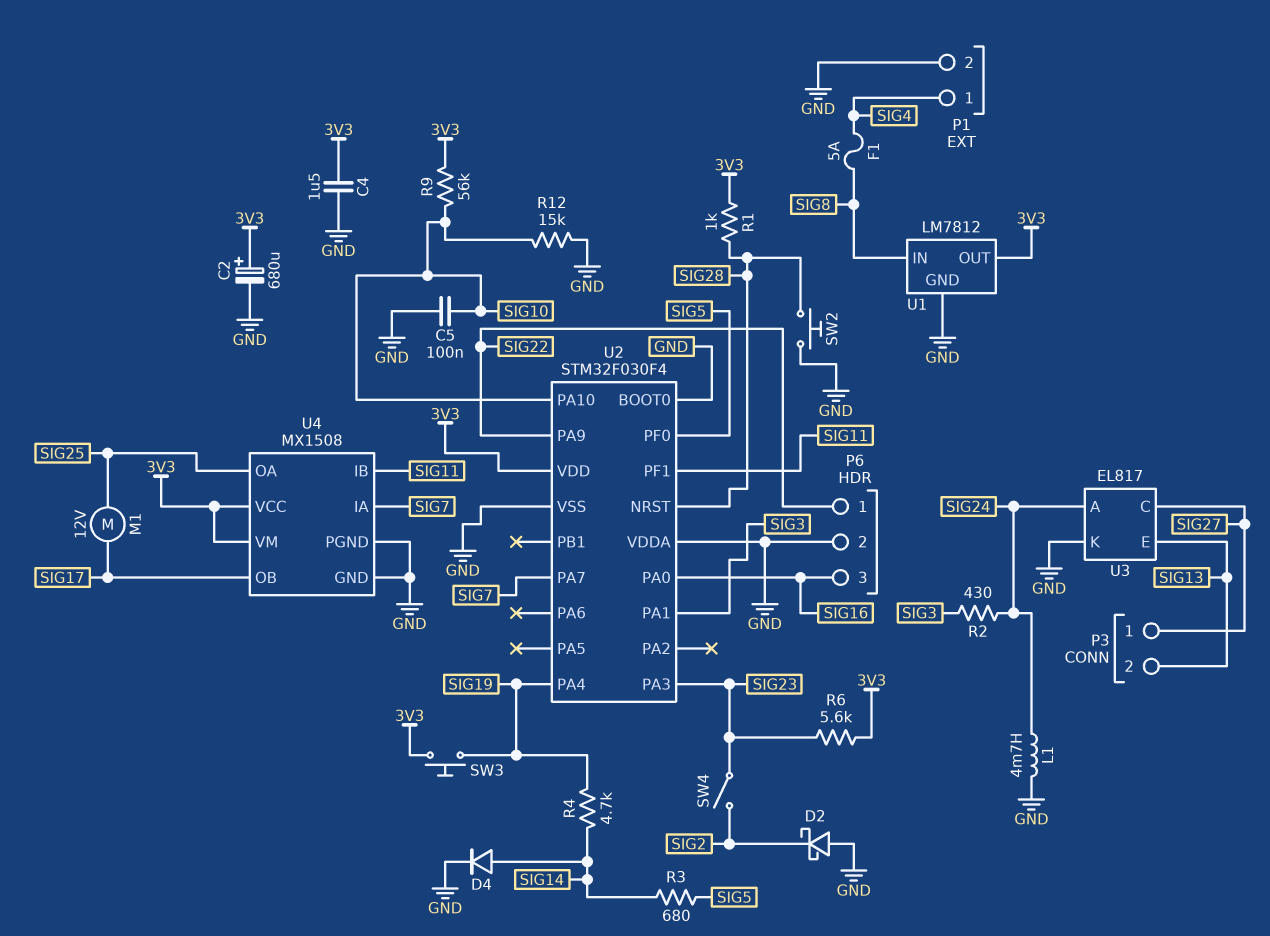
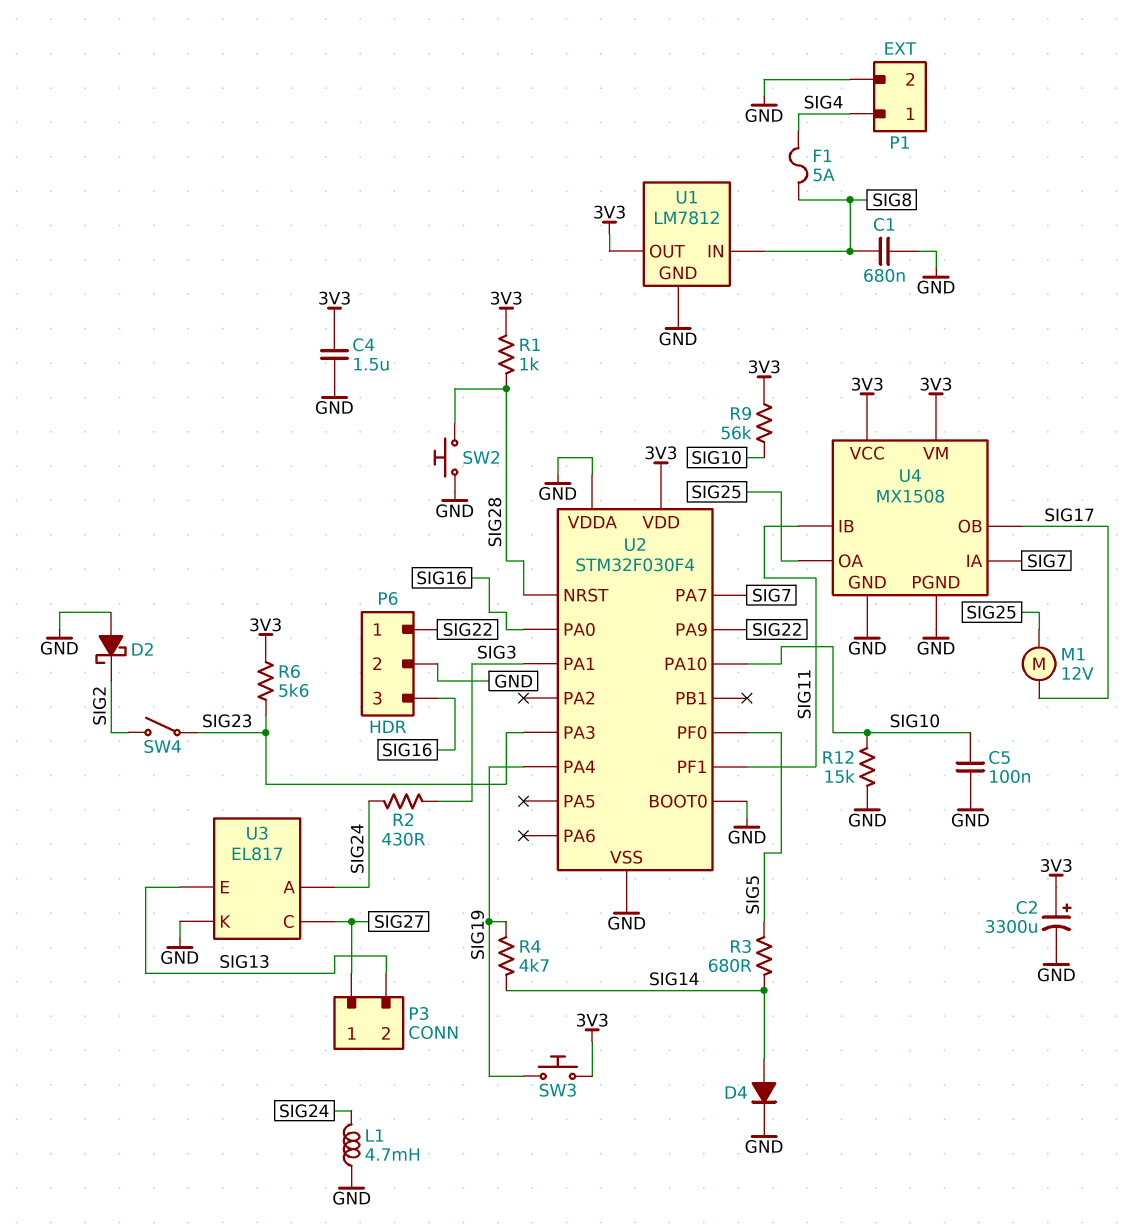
C1: none -> 680nF (GND, SIG8)
C2: 680uF (plus 3V3, minus GND) -> 3300uF (plus 3V3, minus GND)

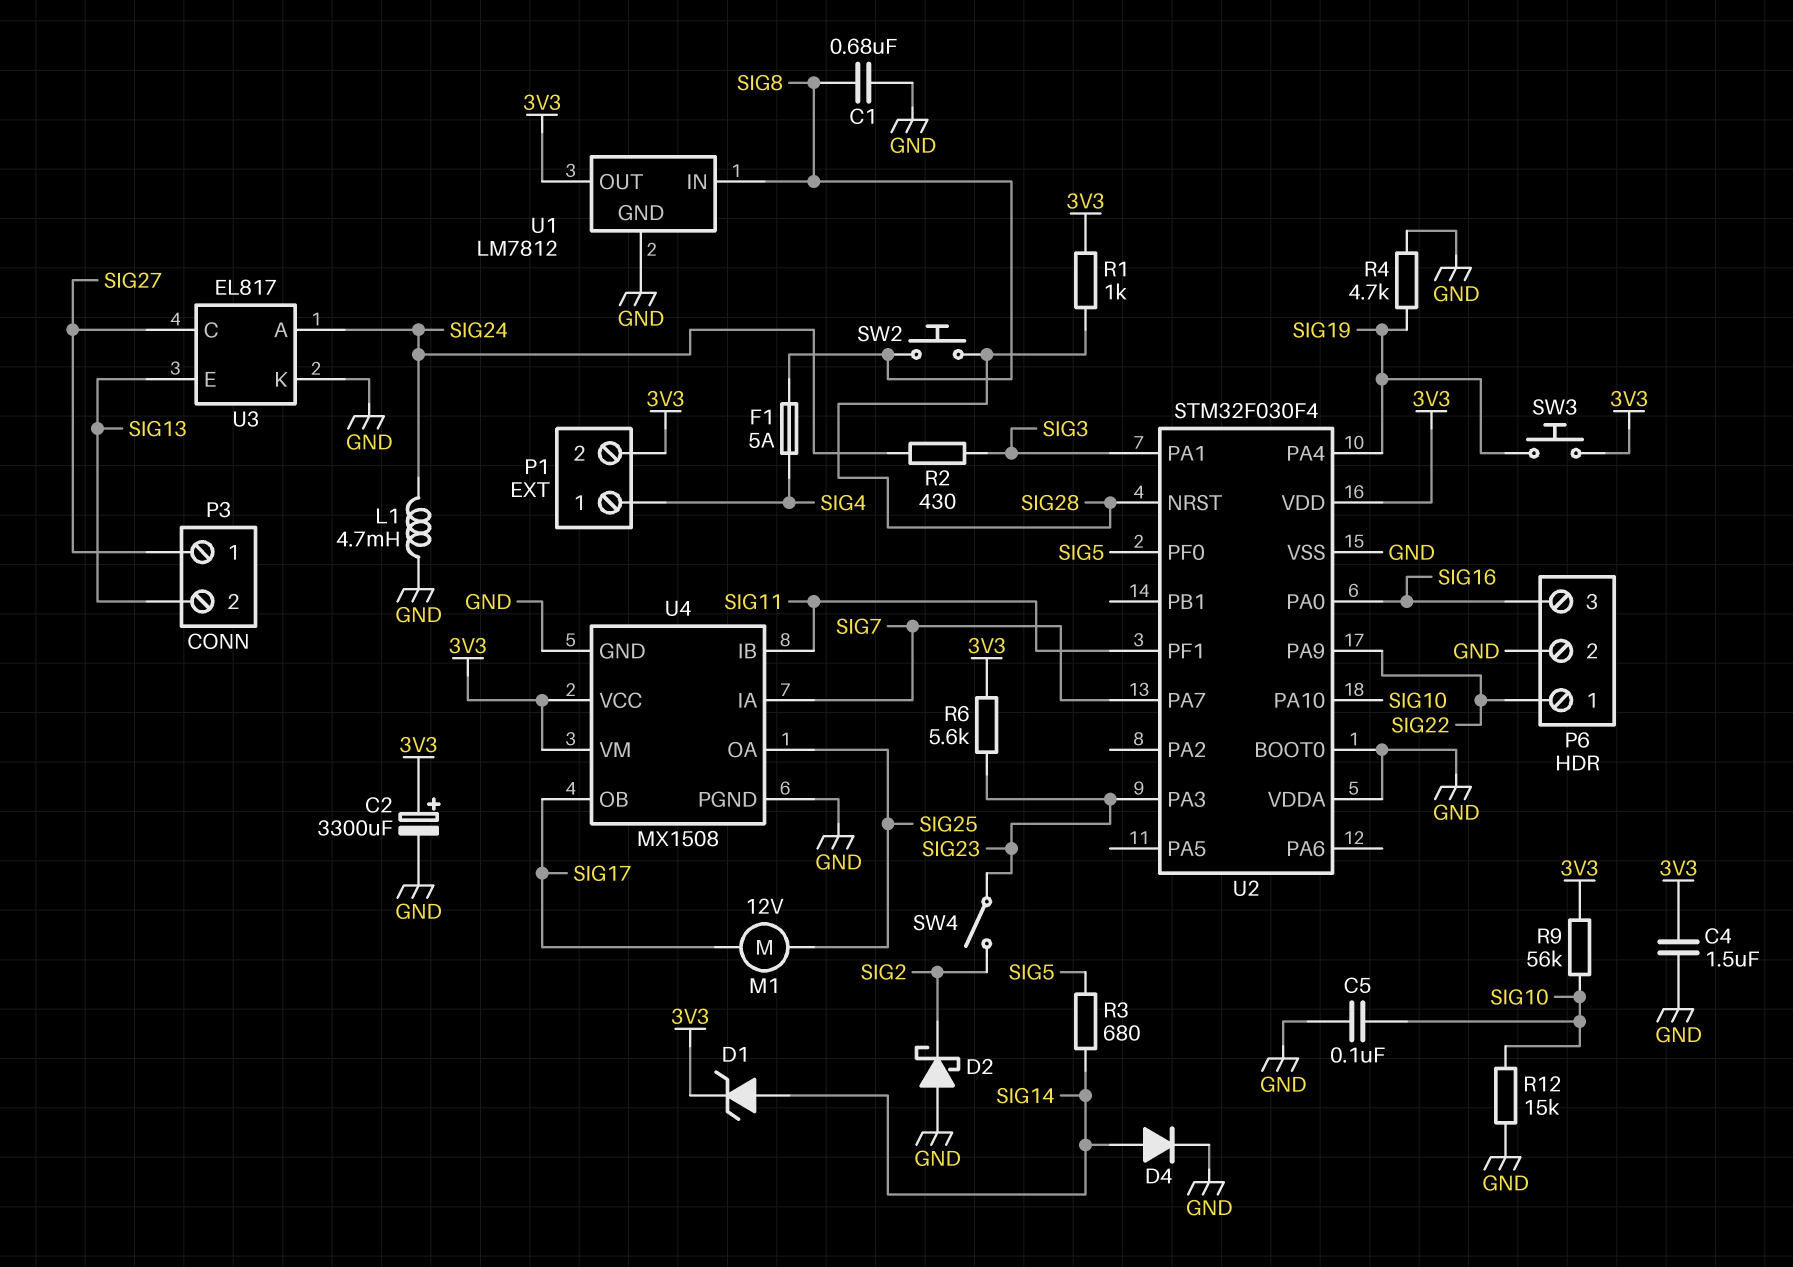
D1: none -> zener (A SIG14, K 3V3)
P1 pin 2: GND -> 3V3
R4: 4.7k (SIG14, SIG19) -> 4.7k (GND, SIG19)
SW2: button (GND, SIG28) -> button (SIG8, SIG28)

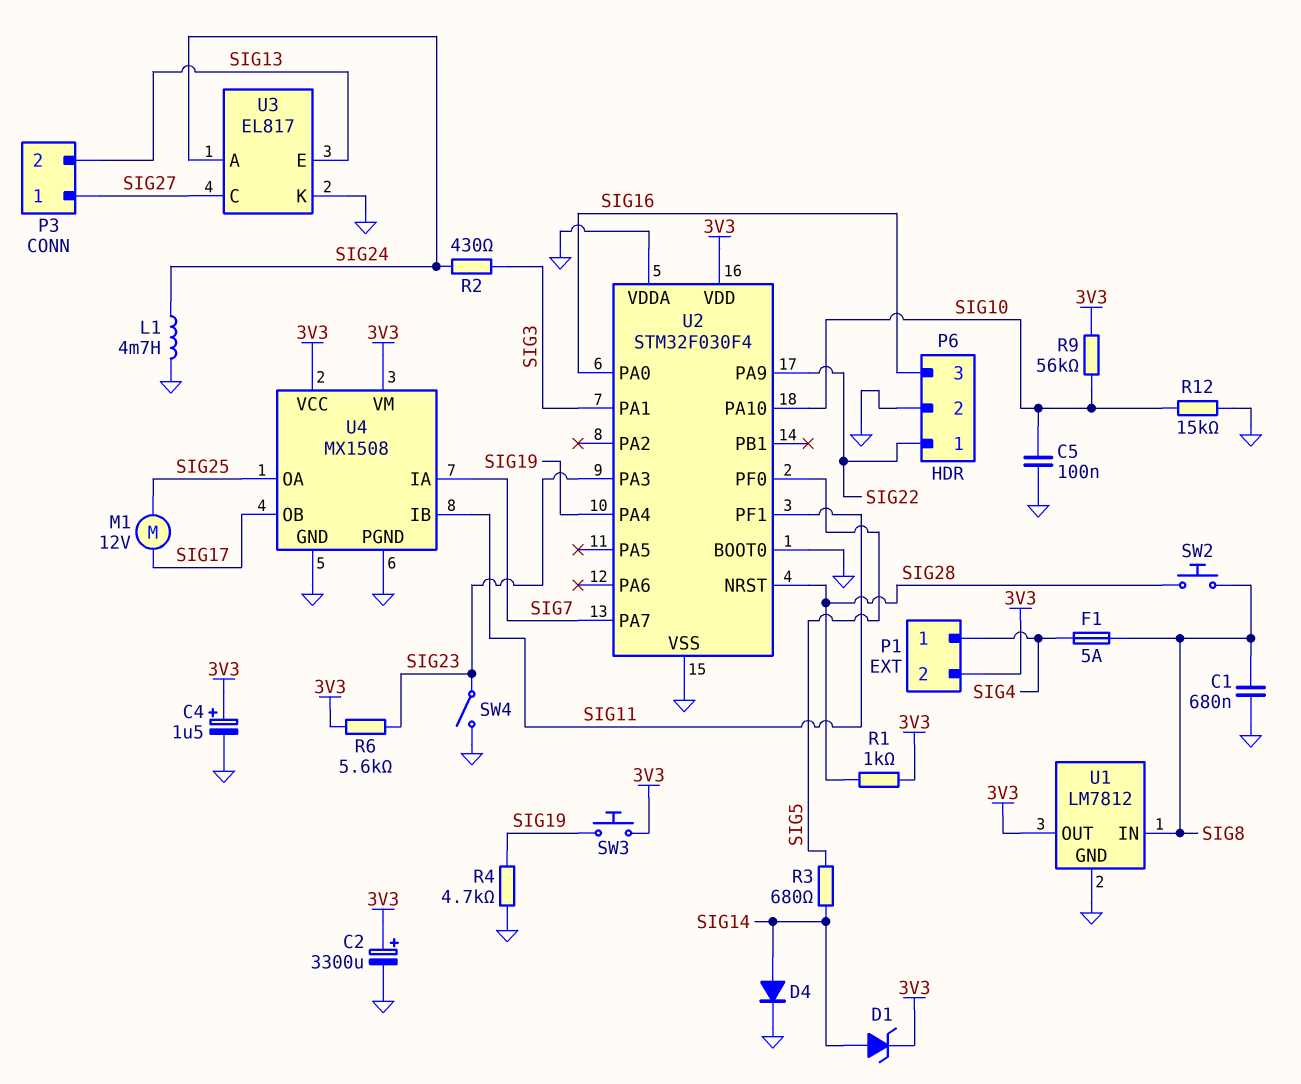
C4: 1.5uF (3V3, GND) -> 1.5uF (plus 3V3, minus GND)
D2: schottky (A GND, K SIG2) -> none
SW4: switch (SIG2, SIG23) -> switch (GND, SIG23)

